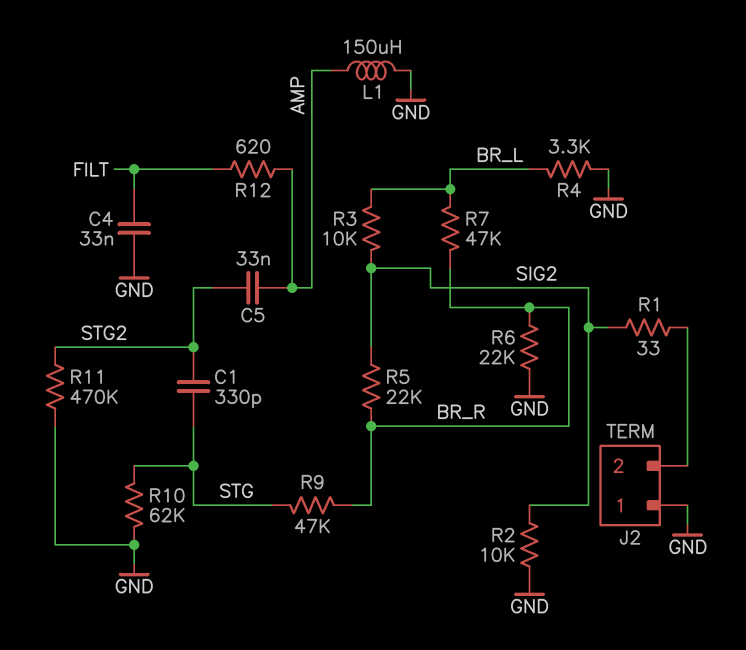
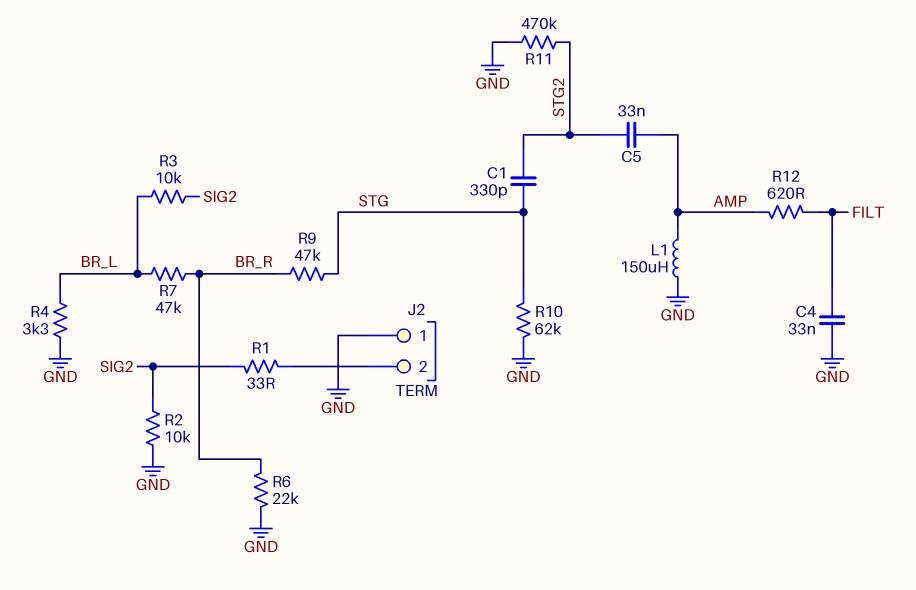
R5: 22k (BR_R, SIG2) -> none

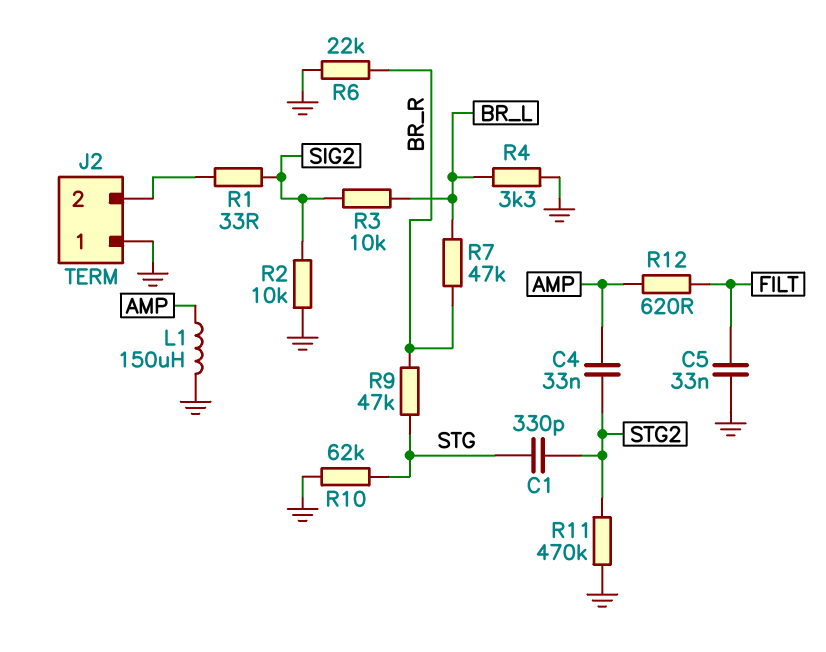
C4: 33nF (FILT, GND) -> 33nF (AMP, STG2)
C5: 33nF (AMP, STG2) -> 33nF (FILT, GND)

